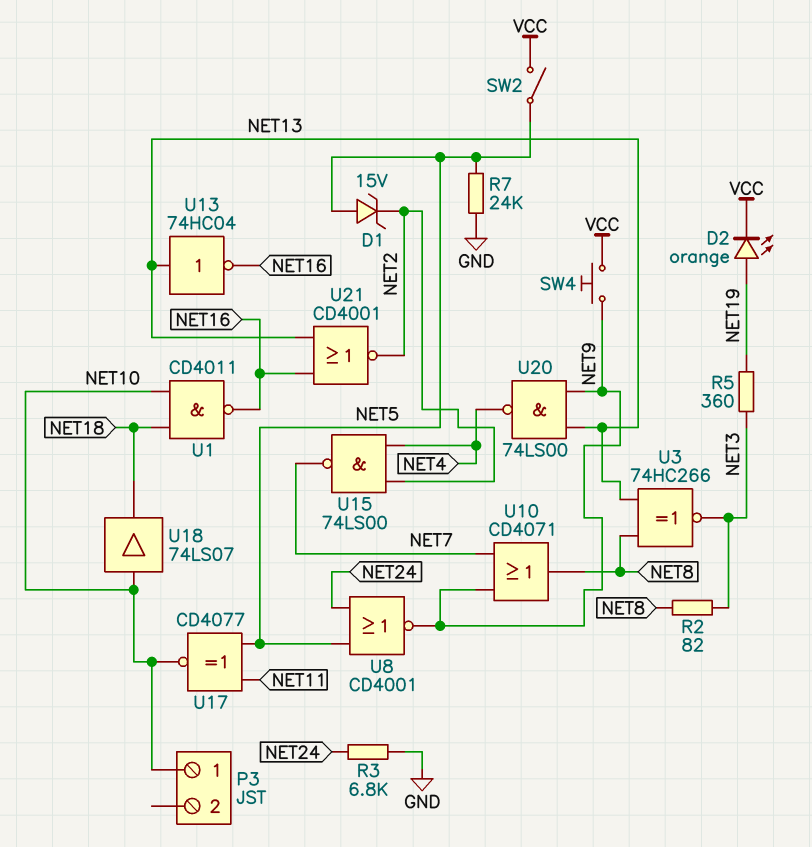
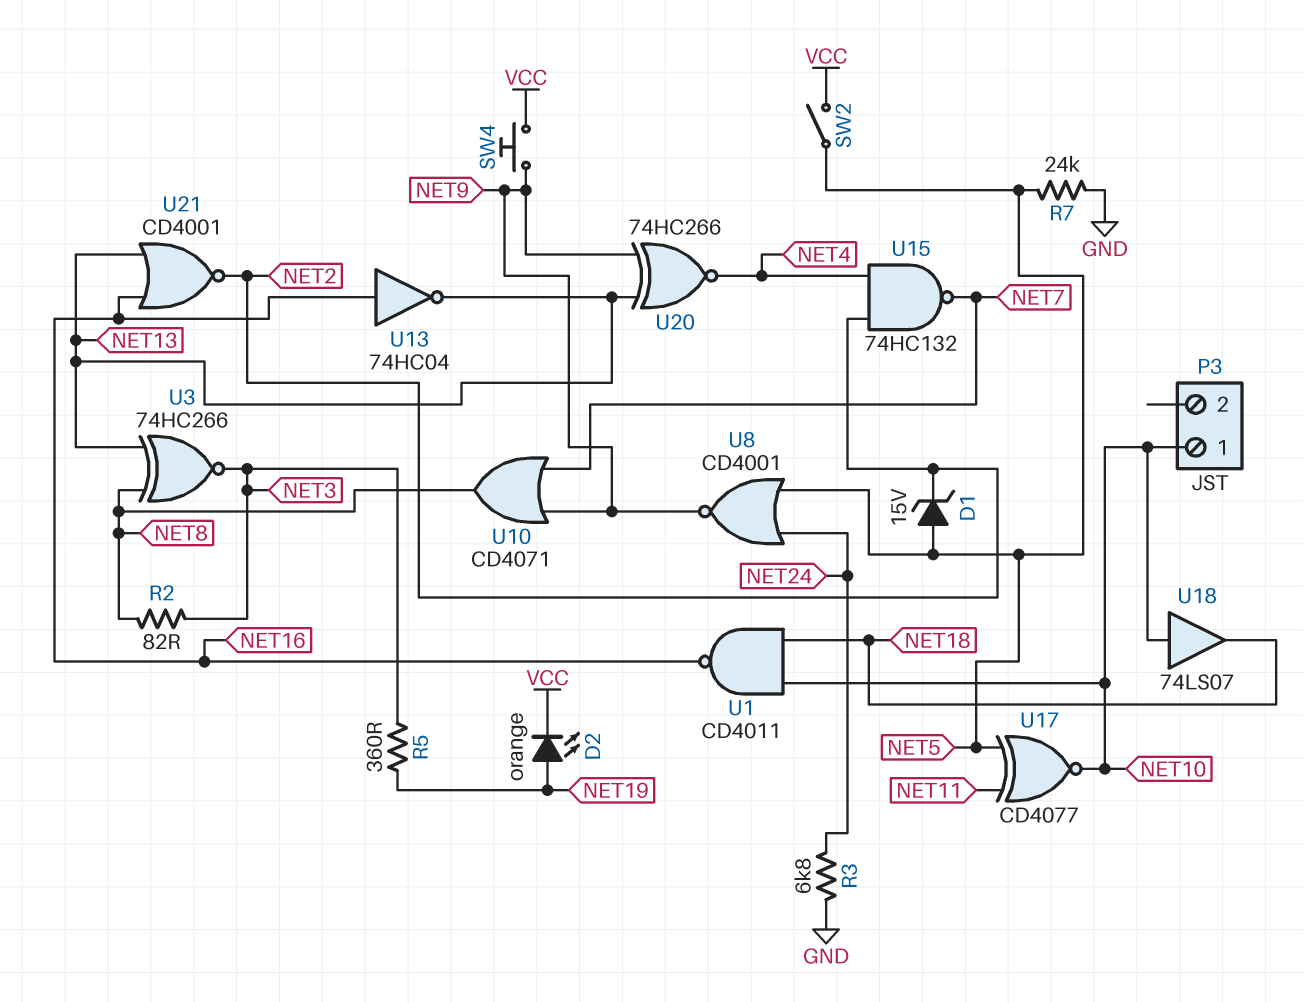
U13: NOT 74HC04 (in NET13, out NET16) -> NOT 74HC04 (in NET16, out NET13)
U15: NAND 74LS00 (in NET2, in NET4, out NET7) -> NAND 74HC132 (in NET2, in NET4, out NET7)
U20: NAND 74LS00 (in NET9, in NET13, out NET4) -> XNOR 74HC266 (in NET9, in NET13, out NET4)

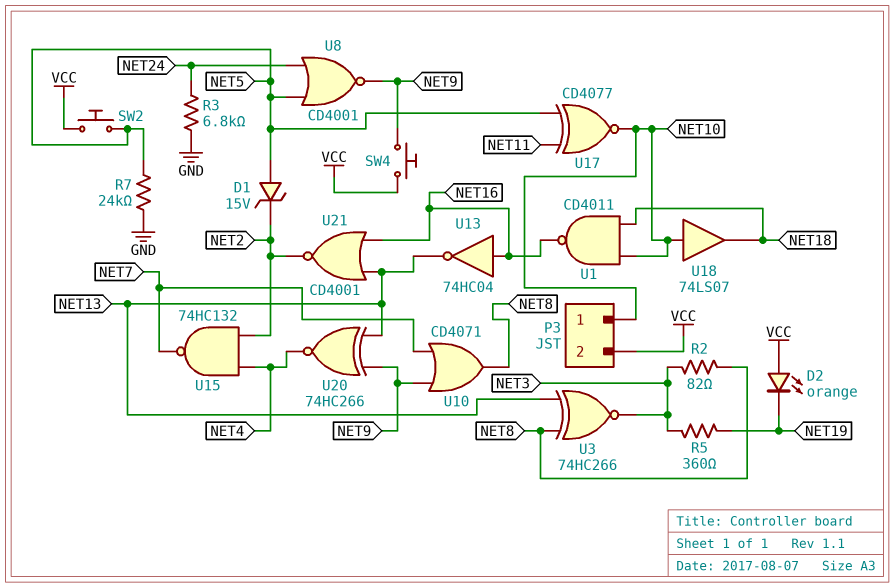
D2: LED orange (A NET19, K VCC) -> LED orange (A VCC, K NET19)
P3 pin 2: none -> VCC
SW2: switch (NET5, VCC) -> button (NET5, VCC)

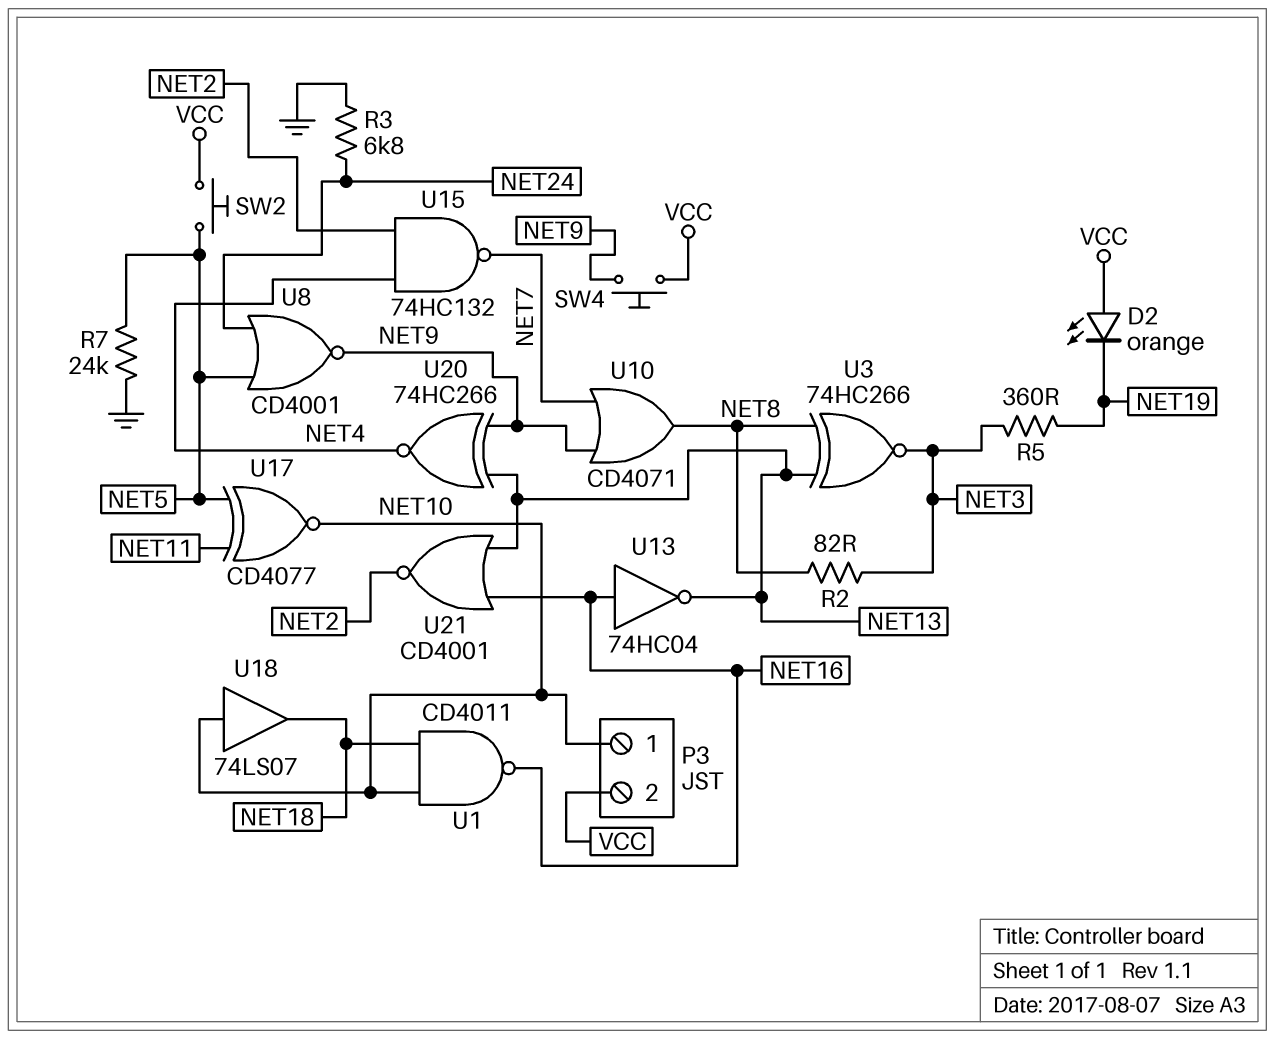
D1: zener 15V (A NET5, K NET2) -> none

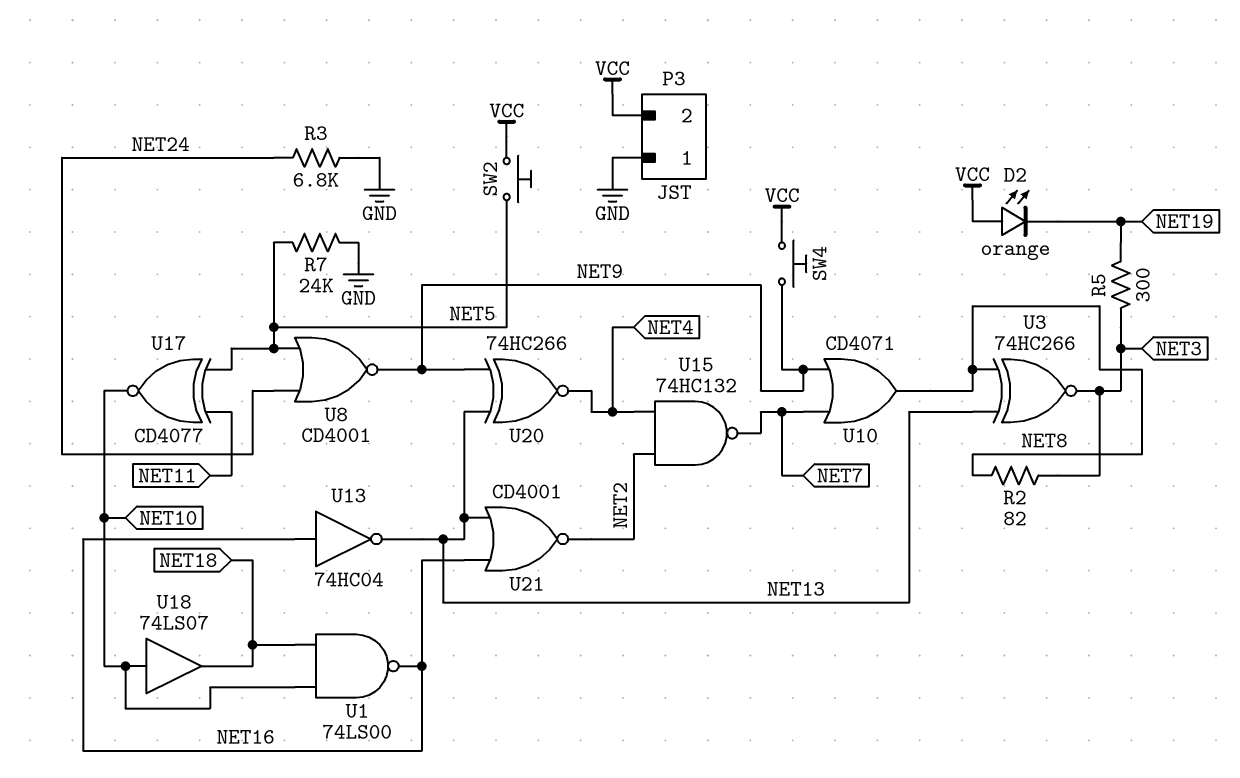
P3 pin 1: NET10 -> GND
R5: 360 (NET3, NET19) -> 300 (NET3, NET19)
U1: NAND CD4011 (in NET10, in NET18, out NET16) -> NAND 74LS00 (in NET10, in NET18, out NET16)

